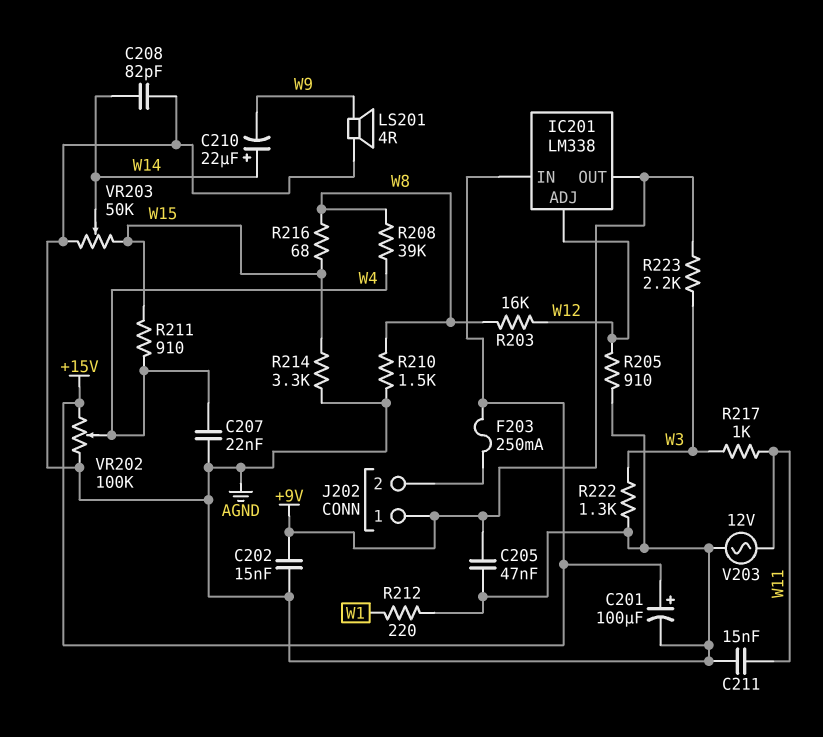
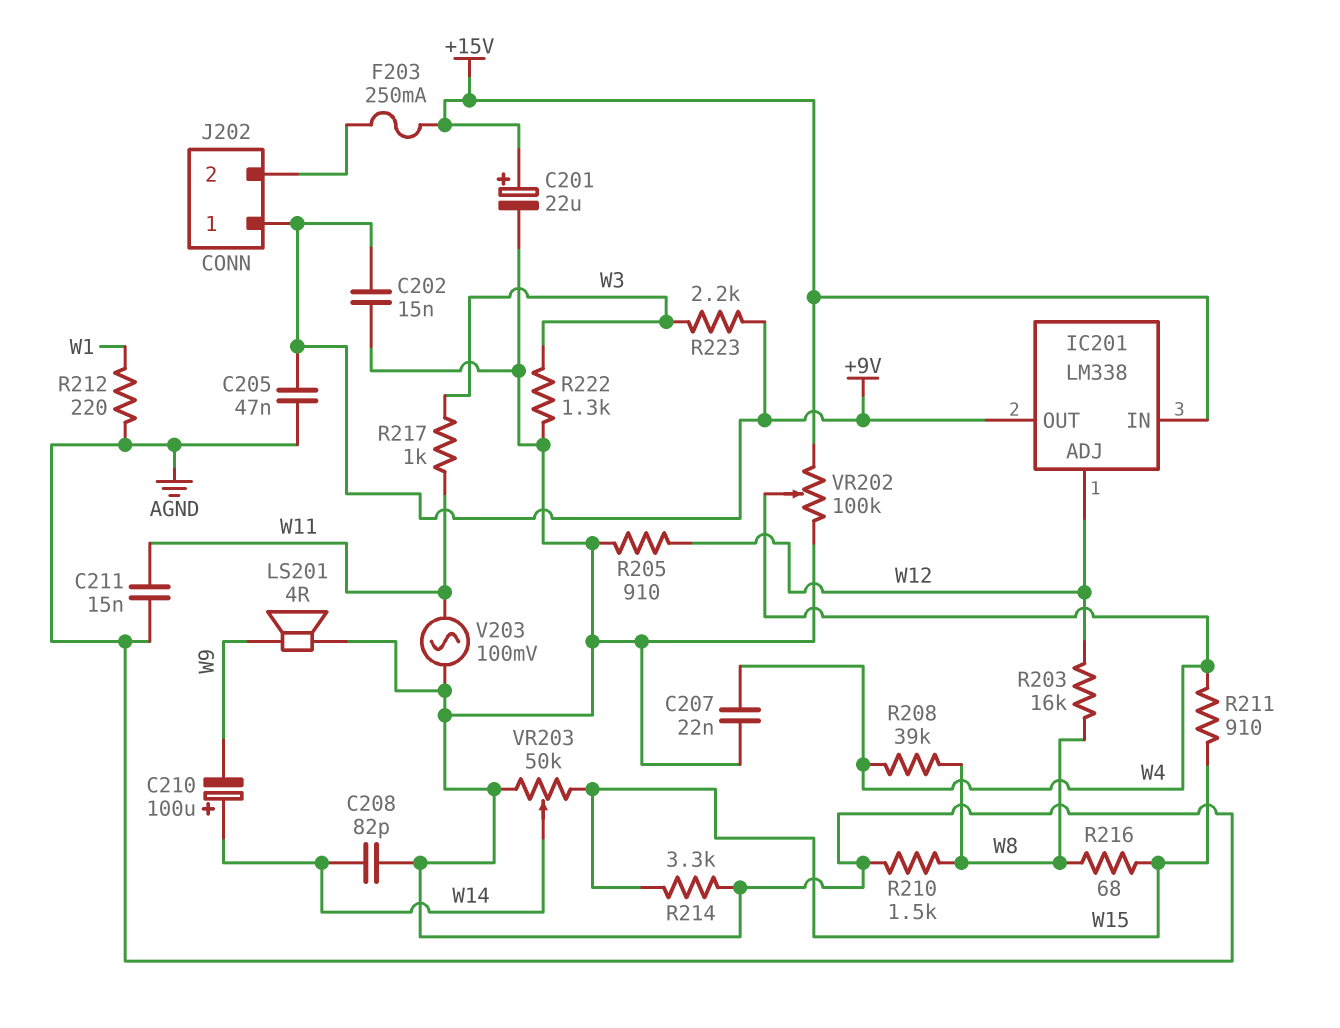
C201: 100uF (plus +15V, minus AGND) -> 22uF (plus +15V, minus AGND)
C210: 22uF (plus W14, minus W9) -> 100uF (plus W14, minus W9)
V203: AC 12V (AGND, W11) -> AC 100mV (AGND, W11)

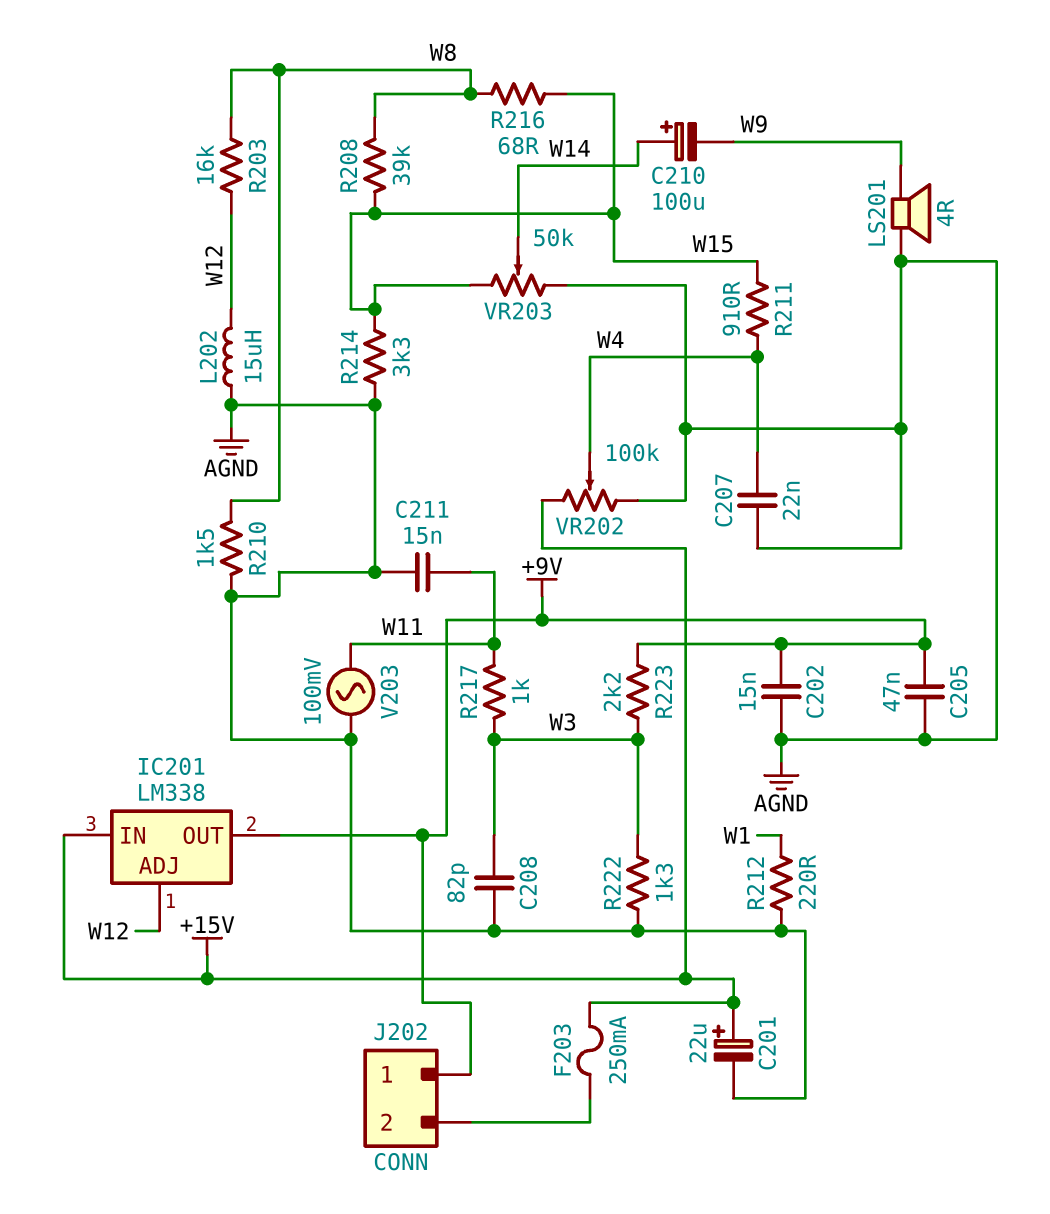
C208: 82pF (AGND, W14) -> 82pF (AGND, W3)
L202: none -> 15uH (AGND, W12)
R205: 910 (AGND, W12) -> none
R208: 39k (W4, W8) -> 39k (W8, W15)

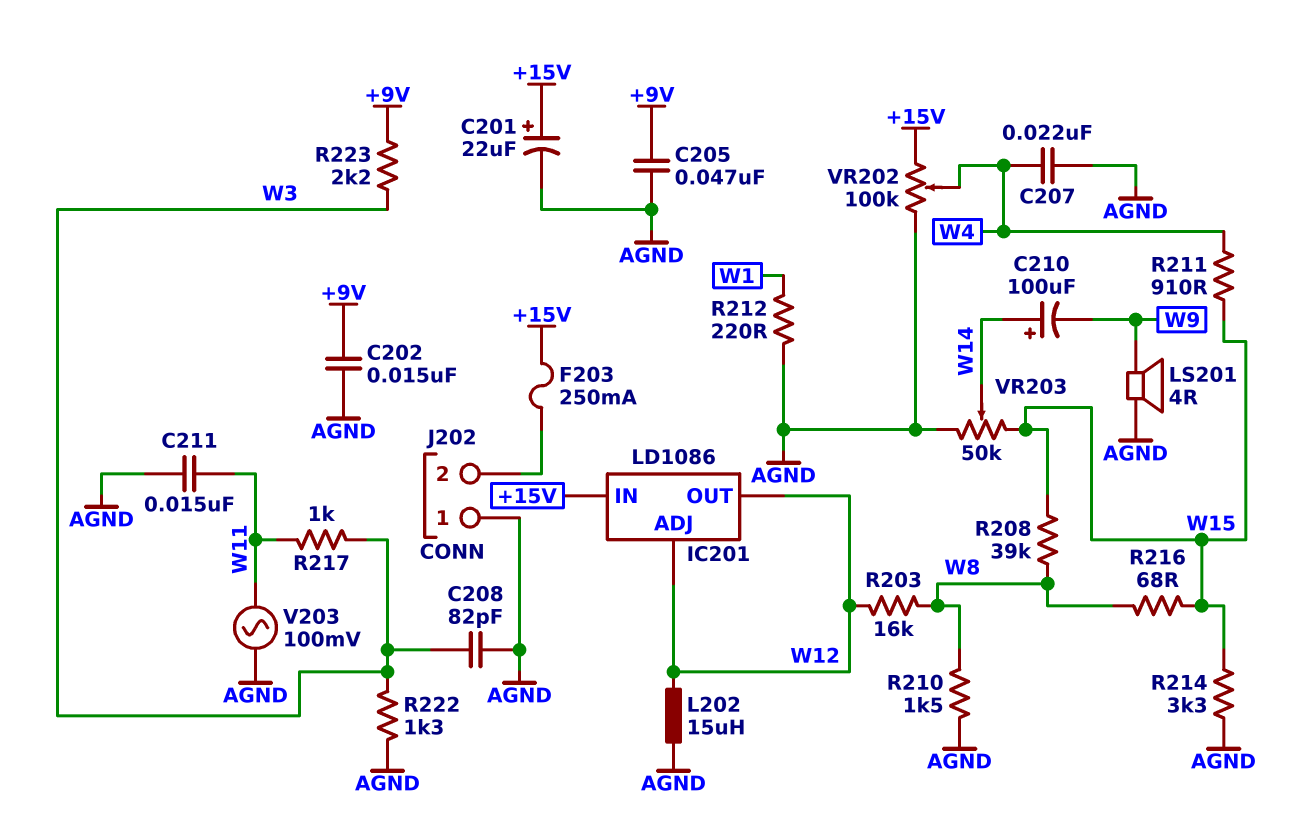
IC201: LM338 -> LD1086
IC201 pin OUT: +9V -> W12
J202 pin 1: +9V -> AGND

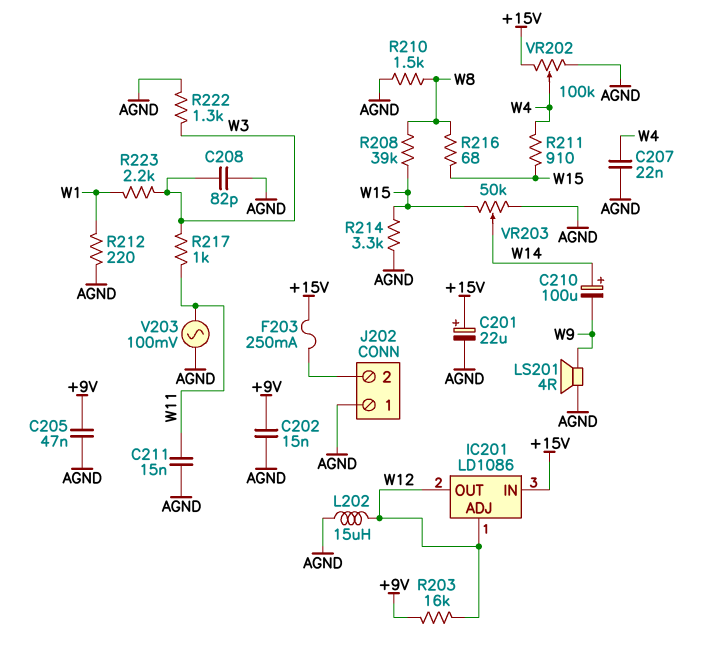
R203: 16k (W8, W12) -> 16k (+9V, W12)
R223: 2.2k (+9V, W3) -> 2.2k (W1, W3)

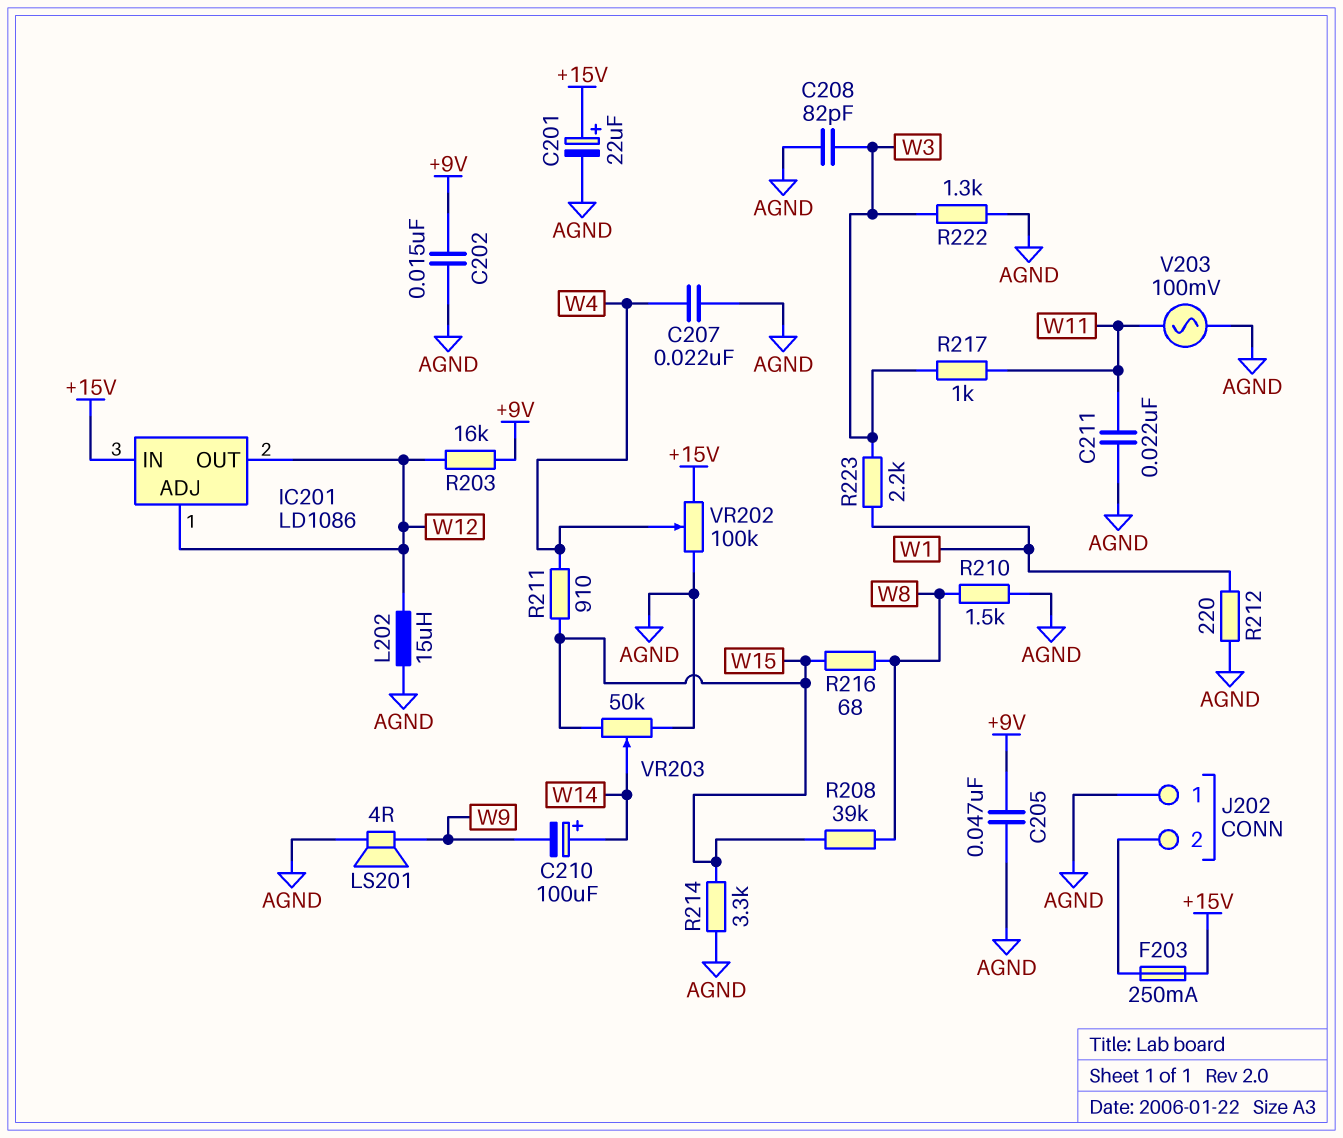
C211: 15nF (AGND, W11) -> 22nF (AGND, W11)

